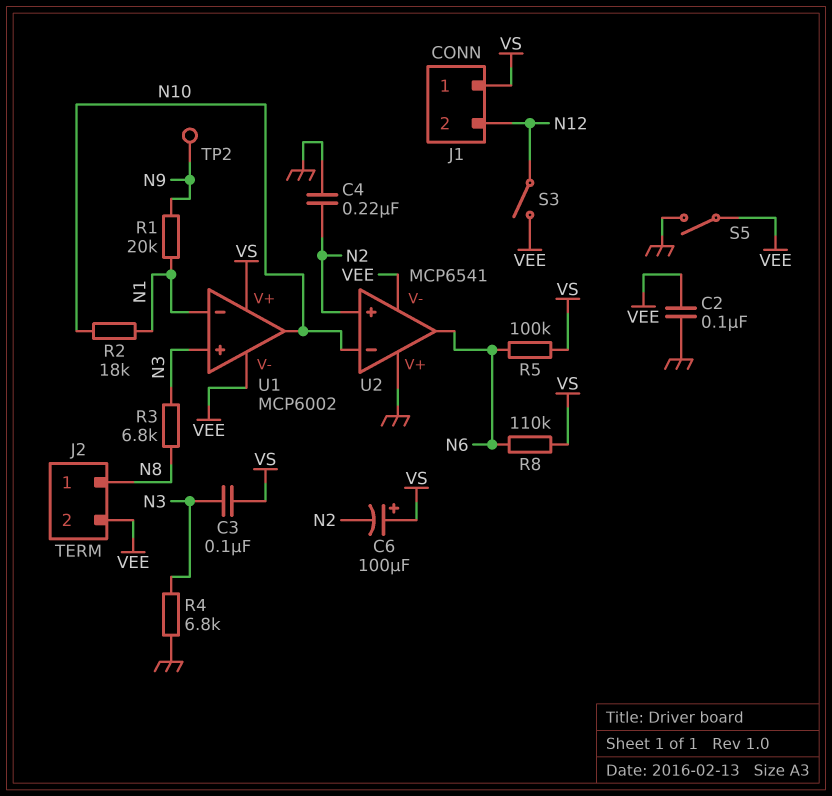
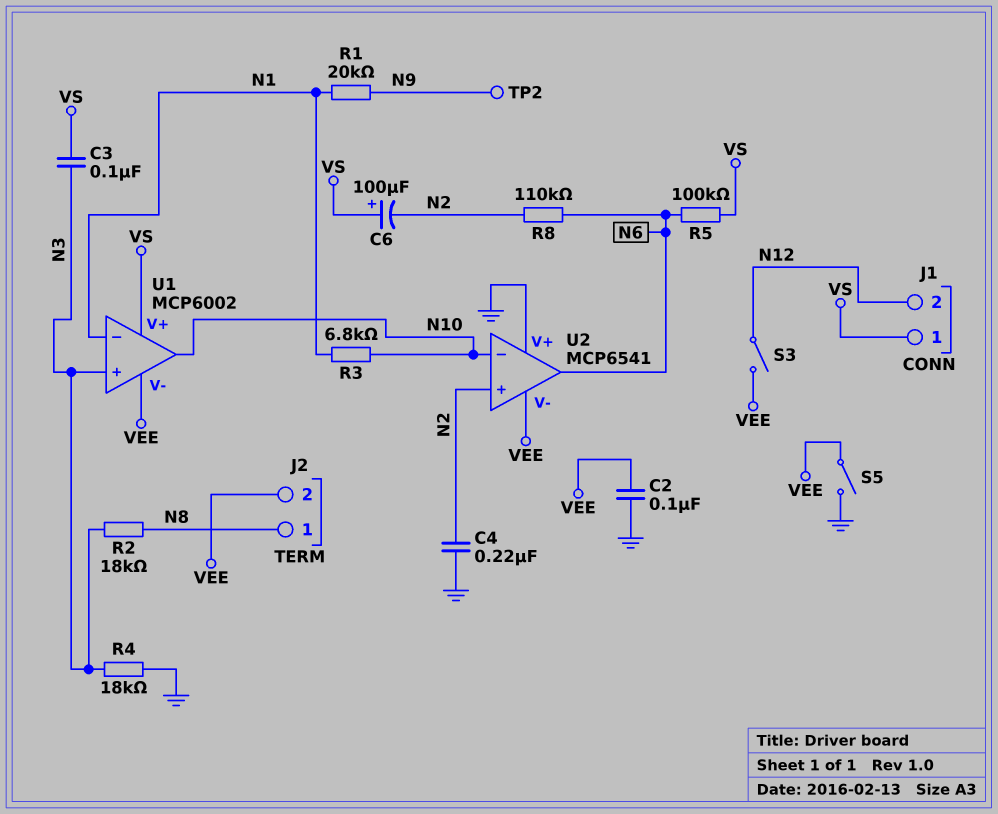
R2: 18k (N1, N10) -> 18k (N3, N8)
R3: 6.8k (N3, N8) -> 6.8k (N1, N10)
R4: 6.8k (GND, N3) -> 18k (GND, N3)
R8: 110k (N6, VS) -> 110k (N2, N6)

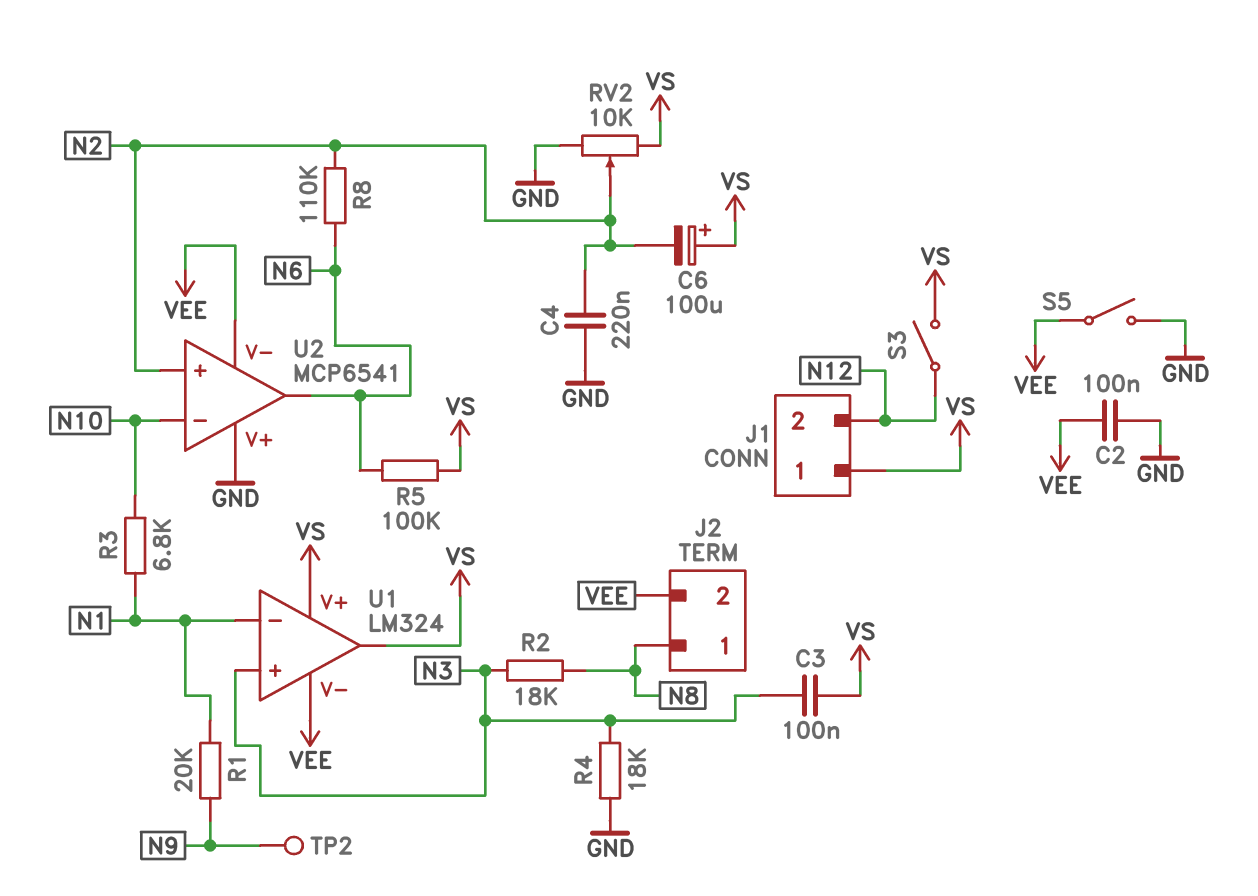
RV2: none -> 10k (GND, VS, wiper N2)
S3: switch (N12, VEE) -> switch (N12, VS)
U1: MCP6002 -> LM324
U1 pin out: N10 -> VS

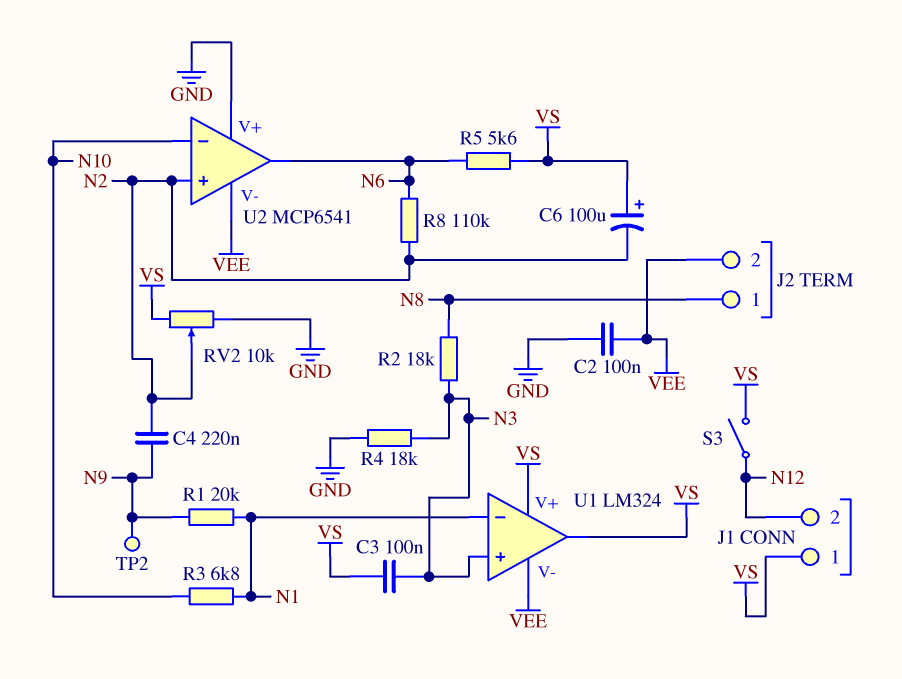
C4: 220nF (GND, N2) -> 220nF (N2, N9)
R5: 100k (N6, VS) -> 5.6k (N6, VS)
S5: switch (GND, VEE) -> none

